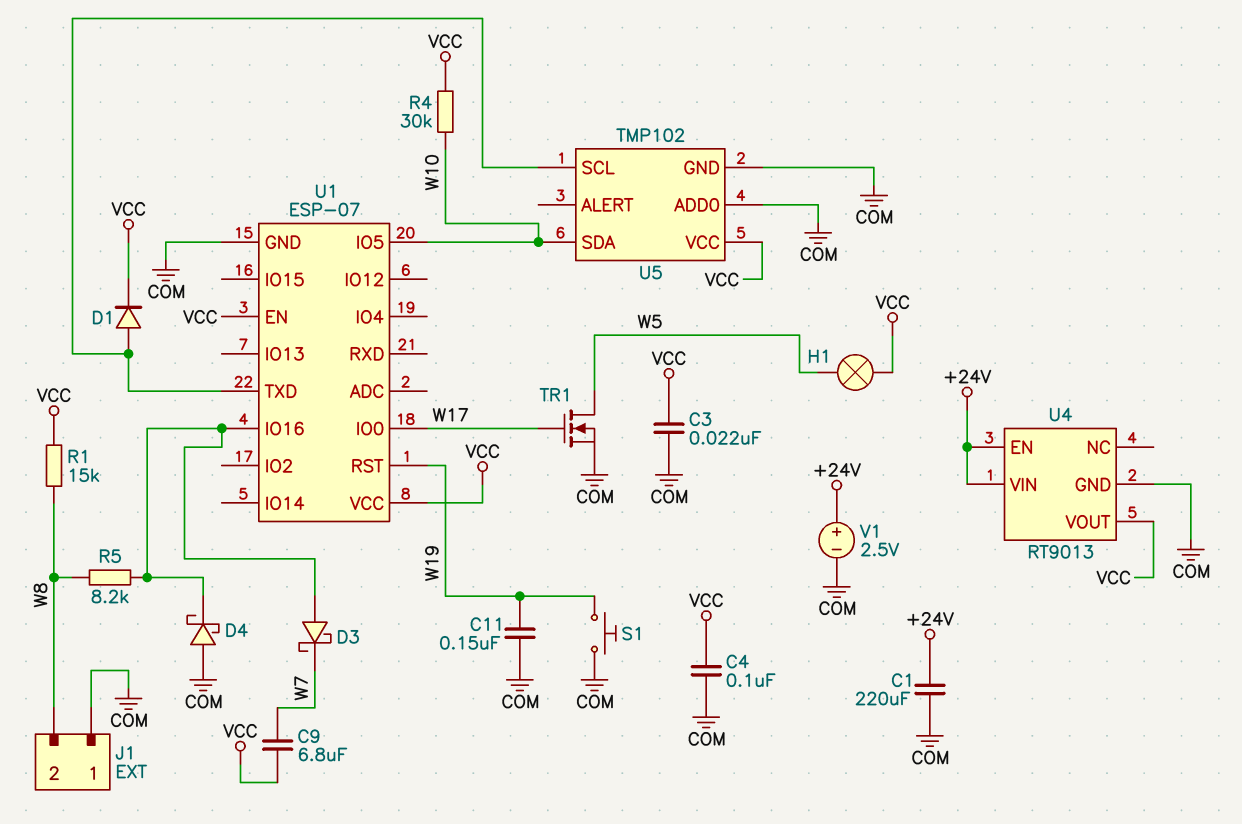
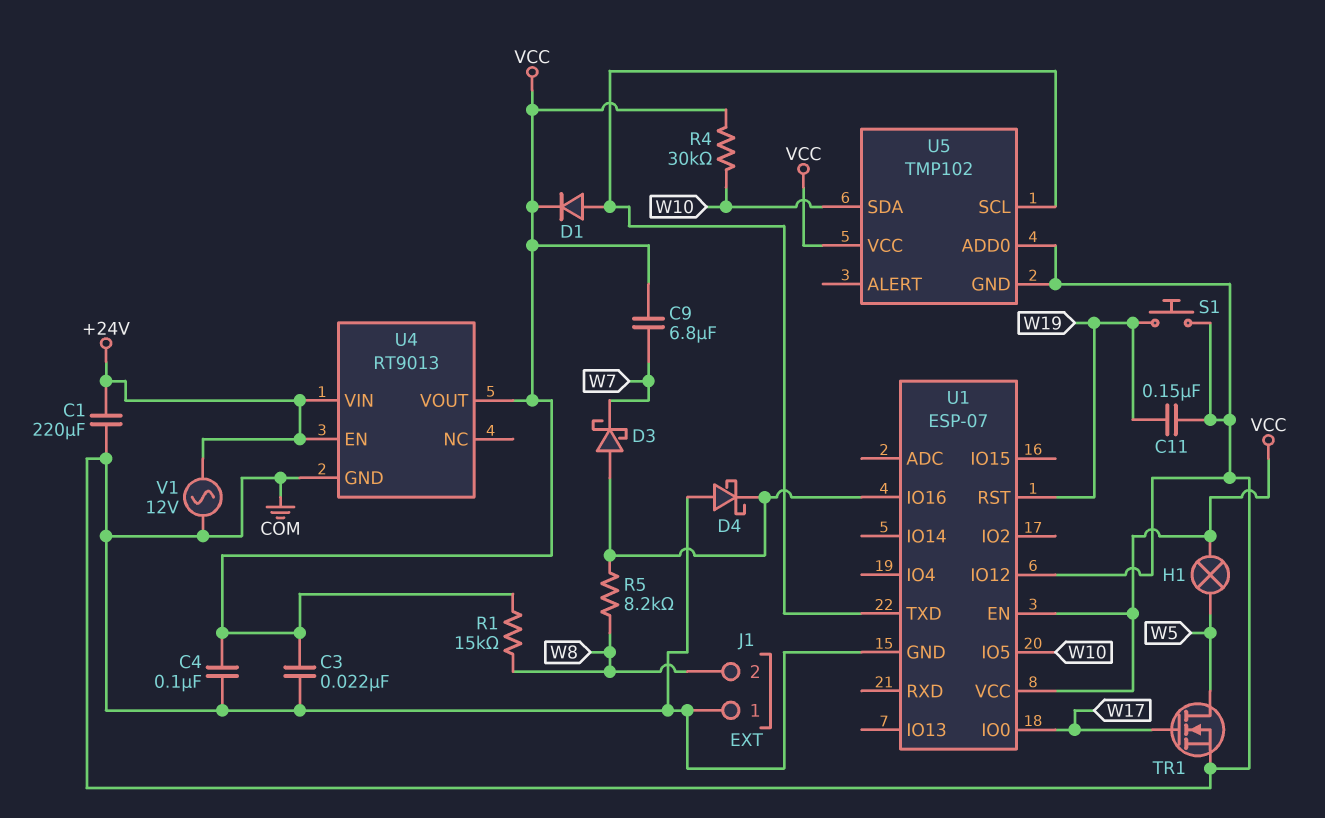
U1 pin IO12: none -> COM
V1: 2.5V (plus +24V, minus COM) -> AC 12V (+24V, COM)

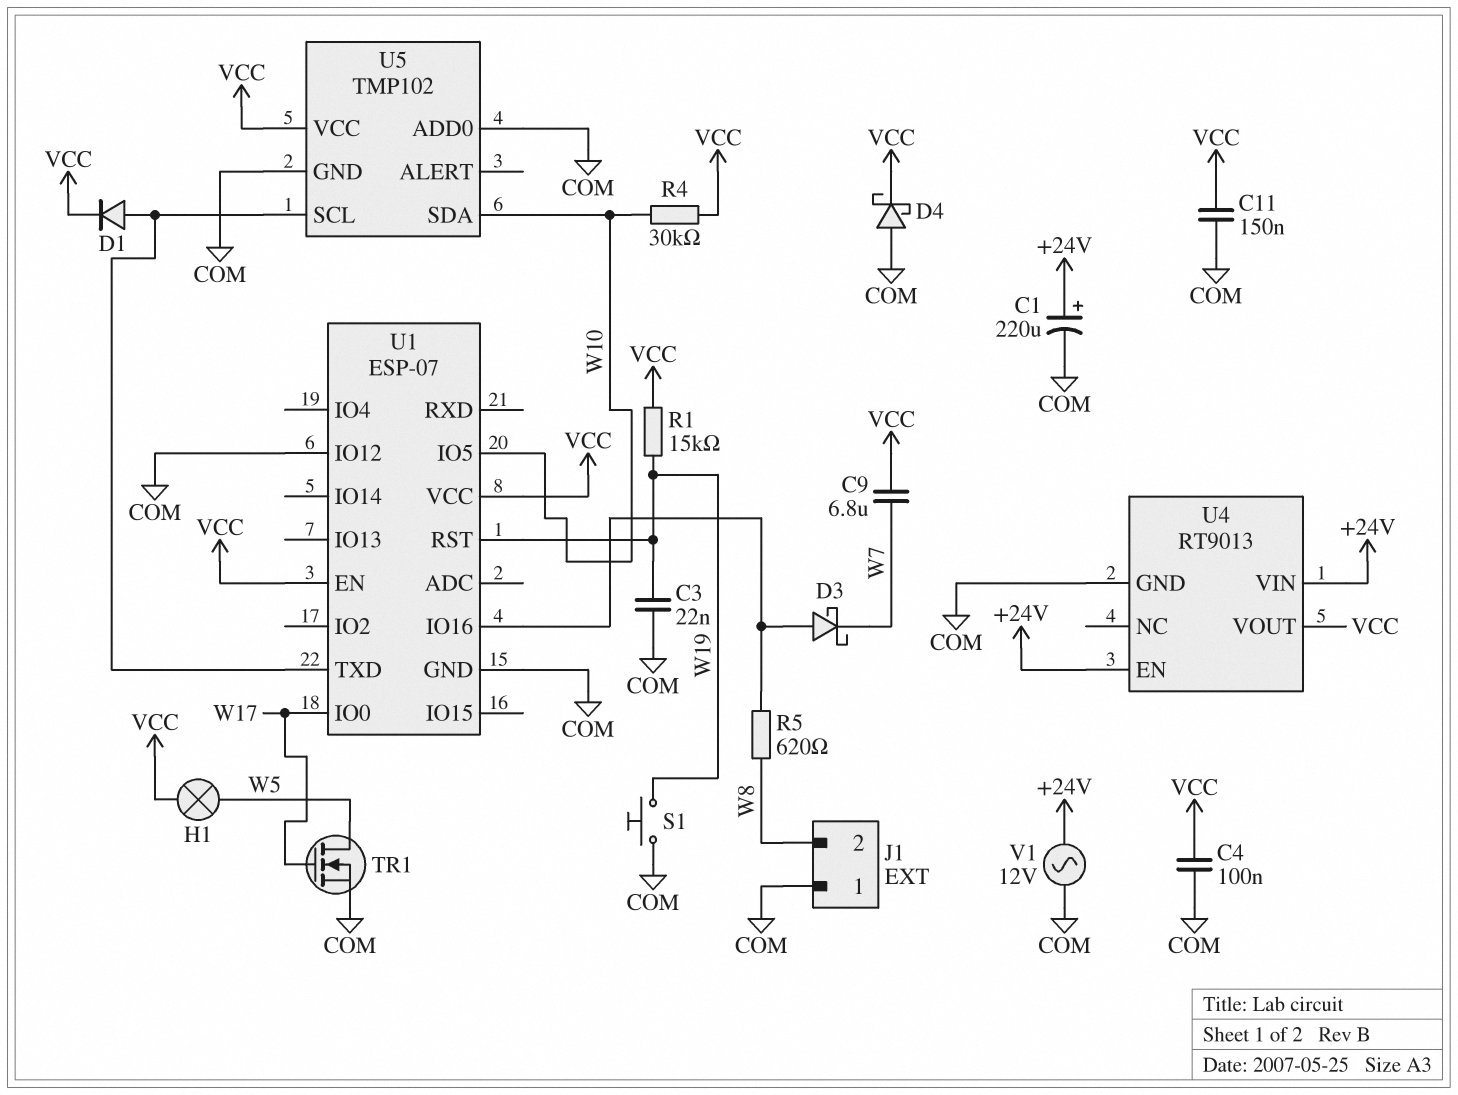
C1: 220uF (+24V, COM) -> 220uF (plus +24V, minus COM)
C3: 22nF (COM, VCC) -> 22nF (COM, W19)
C11: 150nF (COM, W19) -> 150nF (COM, VCC)
D4: schottky (A COM, K U1/IO16) -> schottky (A COM, K VCC)
R1: 15k (VCC, W8) -> 15k (VCC, W19)
R5: 8.2k (U1/IO16, W8) -> 620 (U1/IO16, W8)

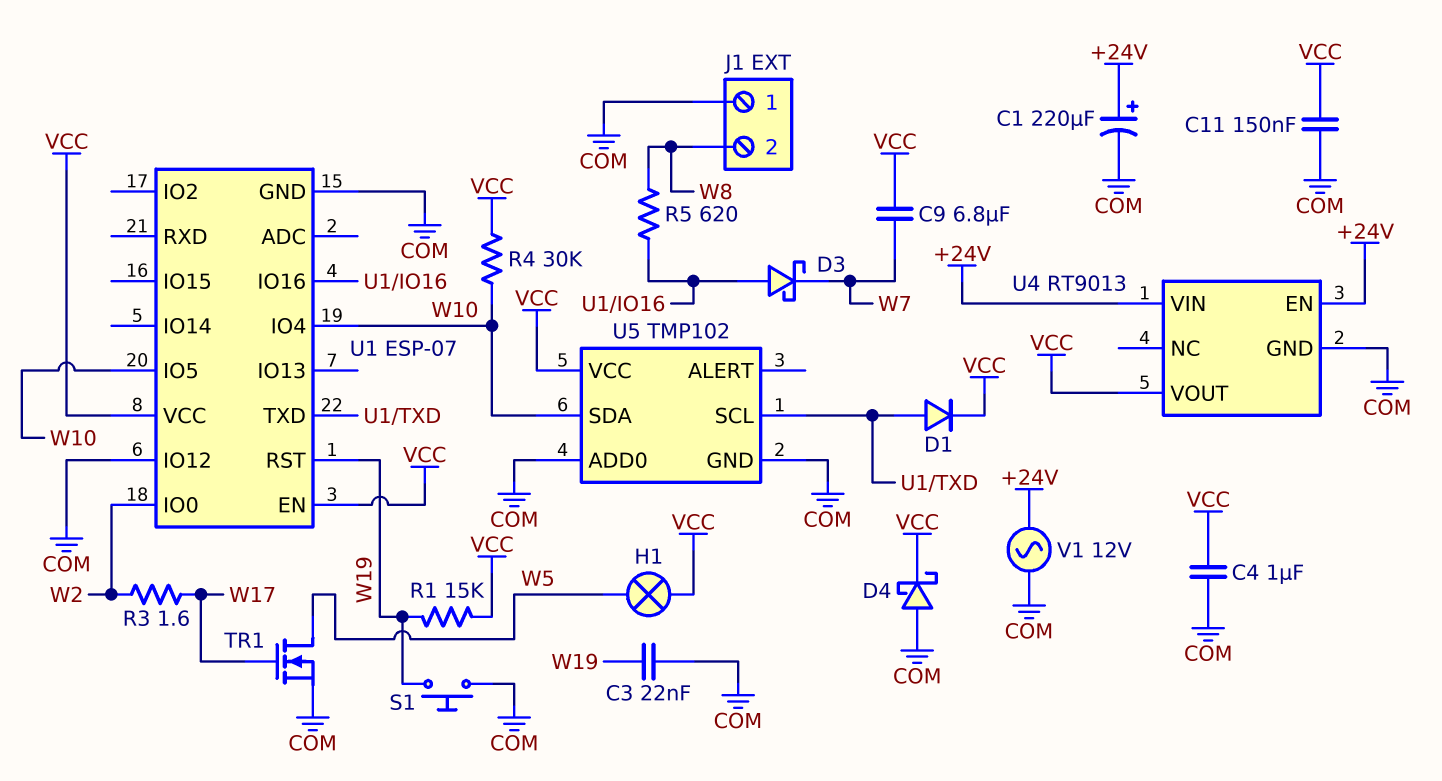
C4: 100nF (COM, VCC) -> 1uF (COM, VCC)
R3: none -> 1.6 (W2, W17)
U1 pin IO0: W17 -> W2
U1 pin IO4: none -> W10

